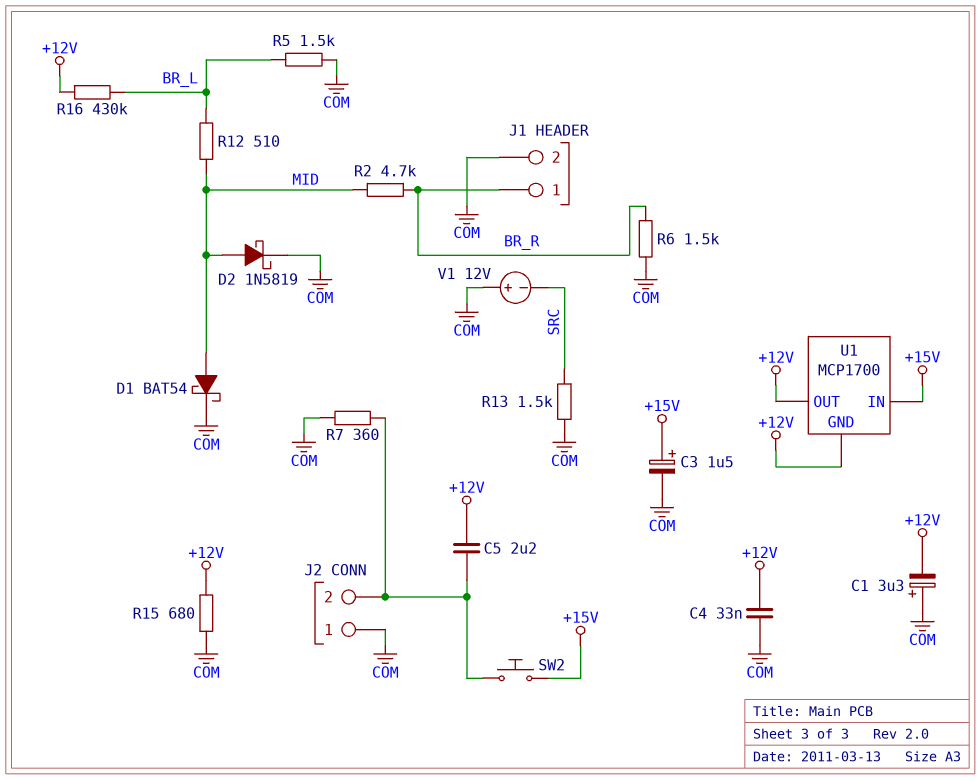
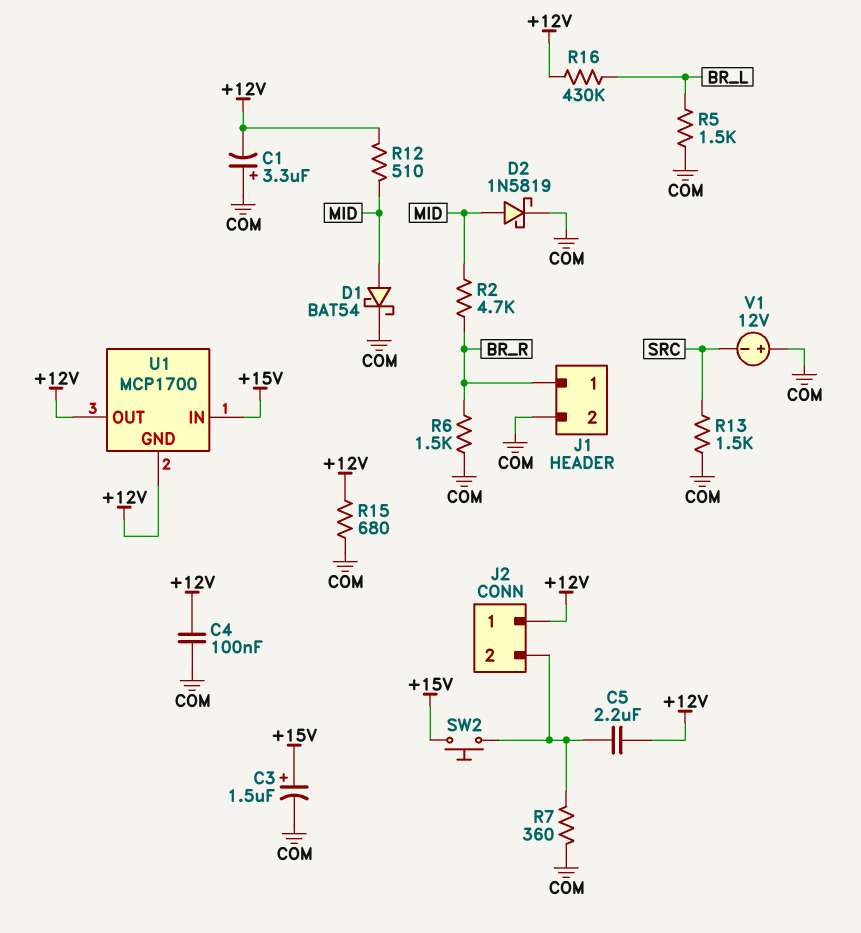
C4: 33nF (+12V, COM) -> 100nF (+12V, COM)
J2 pin 1: COM -> +12V
R12: 510 (BR_L, MID) -> 510 (+12V, MID)

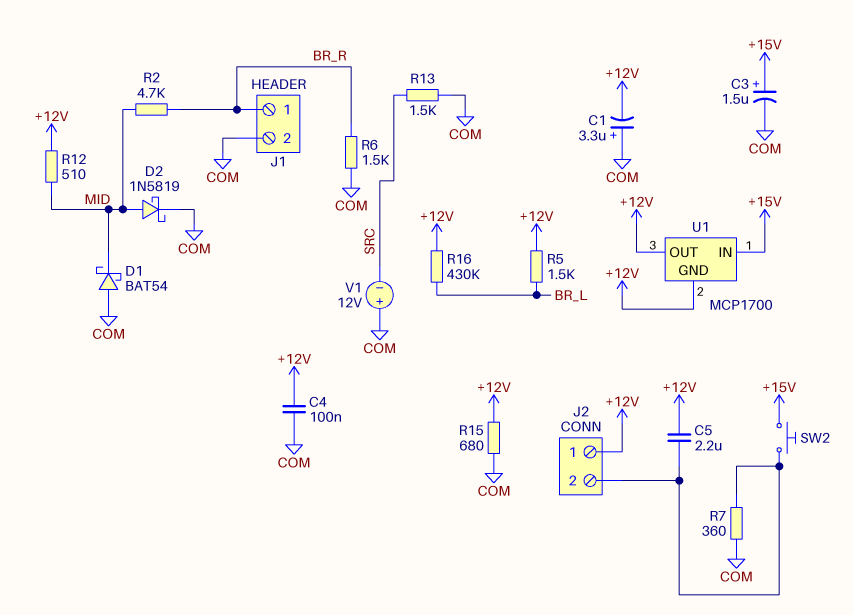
D1: schottky BAT54 (A MID, K COM) -> schottky BAT54 (A COM, K MID)
R5: 1.5k (BR_L, COM) -> 1.5k (+12V, BR_L)

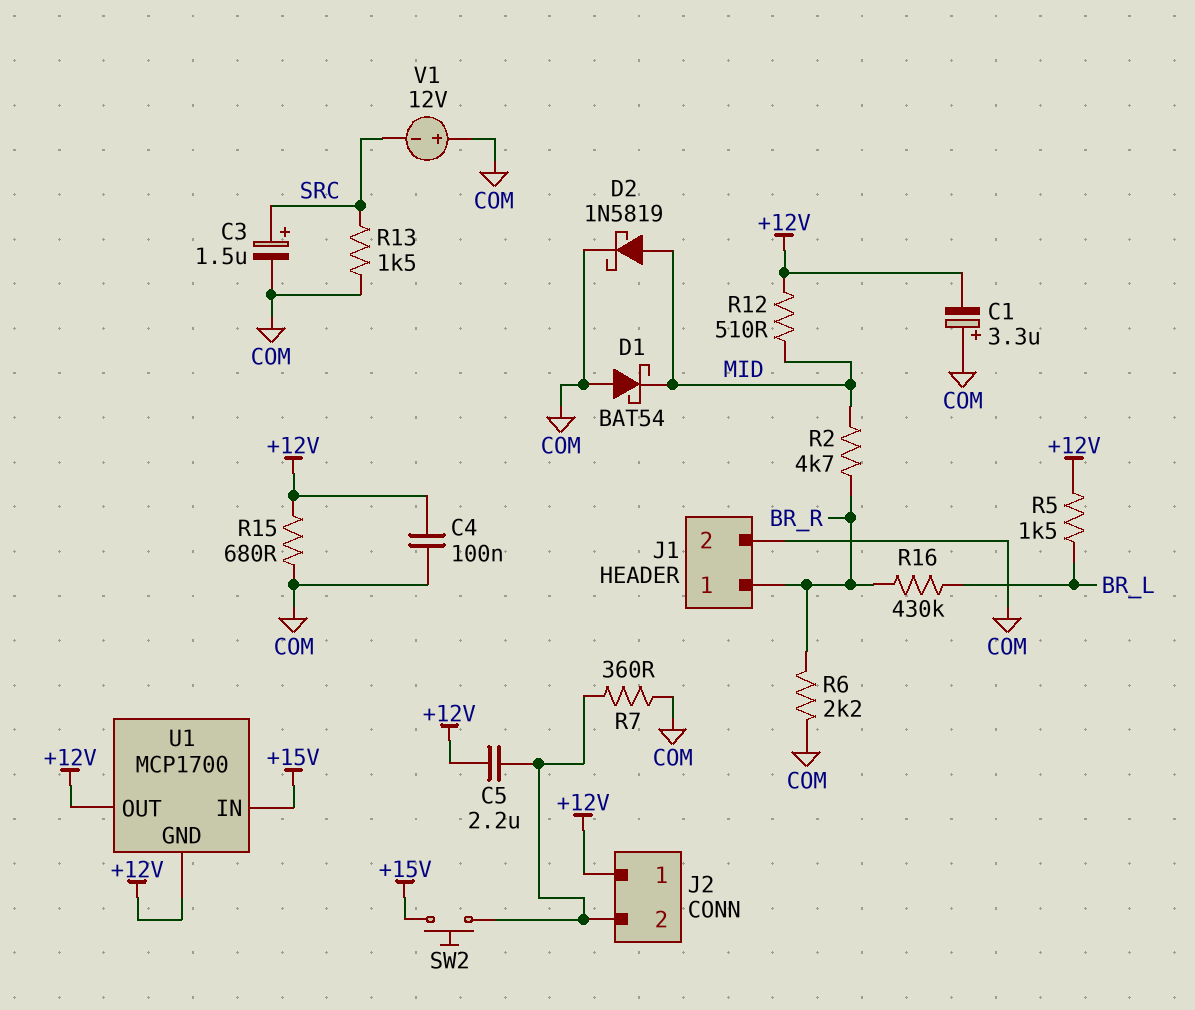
C3: 1.5uF (plus +15V, minus COM) -> 1.5uF (plus SRC, minus COM)
R6: 1.5k (BR_R, COM) -> 2.2k (BR_R, COM)
R16: 430k (+12V, BR_L) -> 430k (BR_L, BR_R)

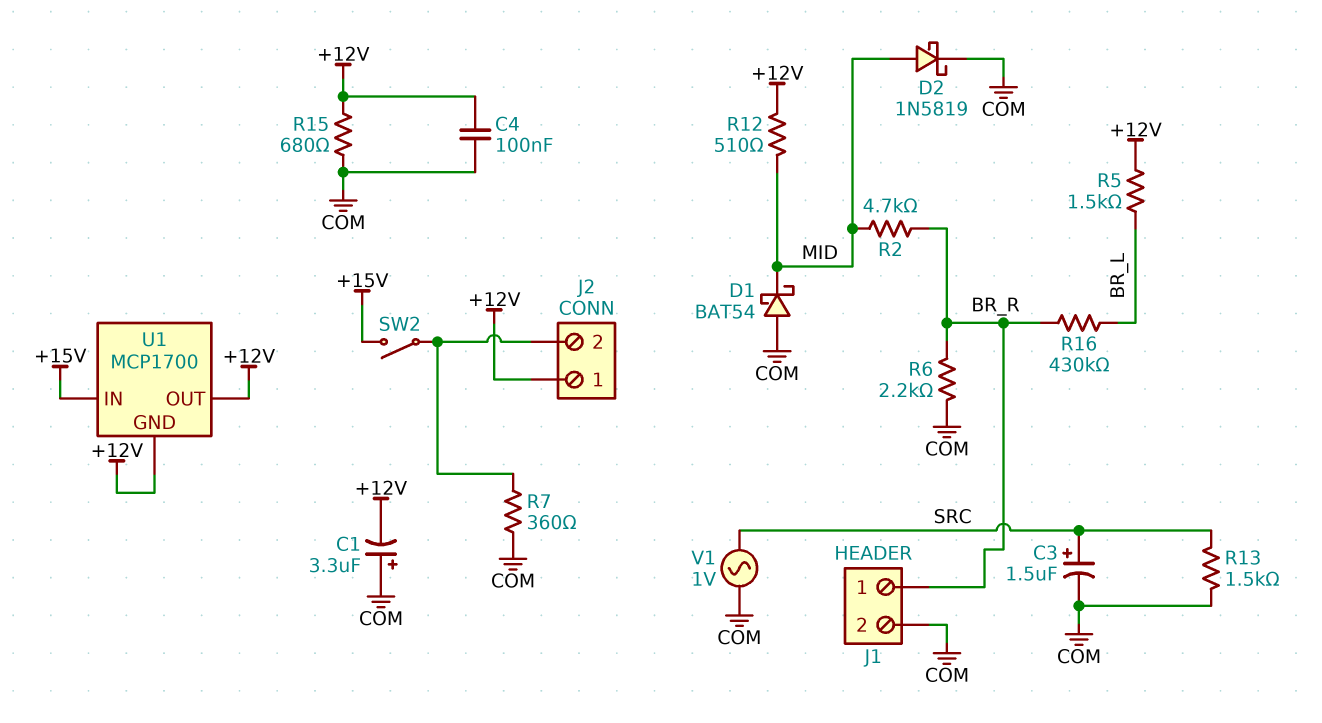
C5: 2.2uF (+12V, J2/2) -> none
SW2: button (+15V, J2/2) -> switch (+15V, J2/2)
V1: 12V (plus COM, minus SRC) -> AC 1V (COM, SRC)

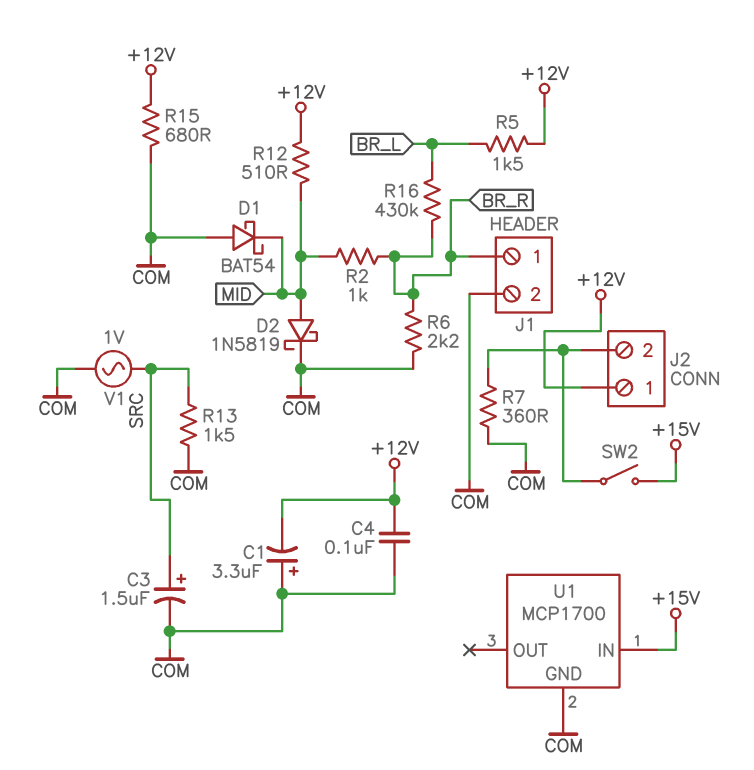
R2: 4.7k (BR_R, MID) -> 1k (BR_R, MID)
U1 pin GND: +12V -> COM
U1 pin OUT: +12V -> none

